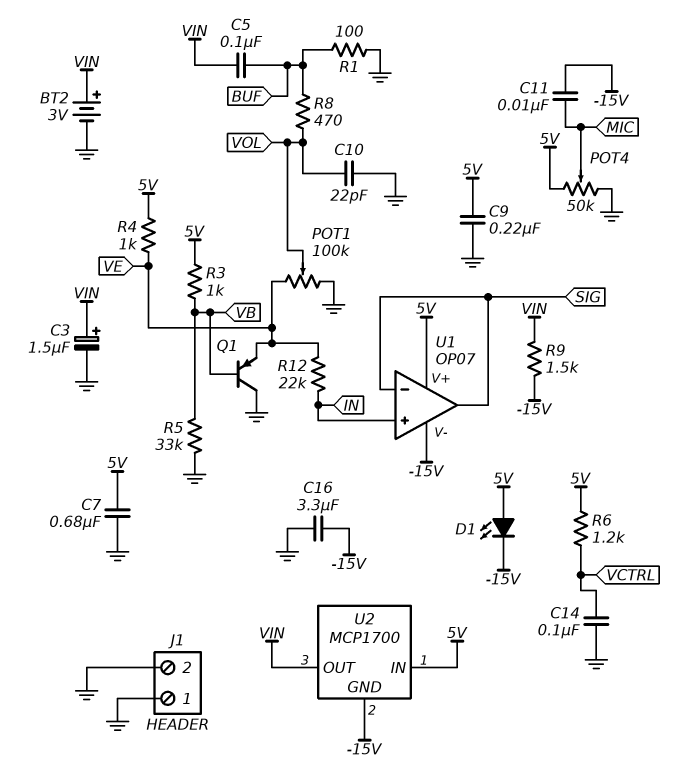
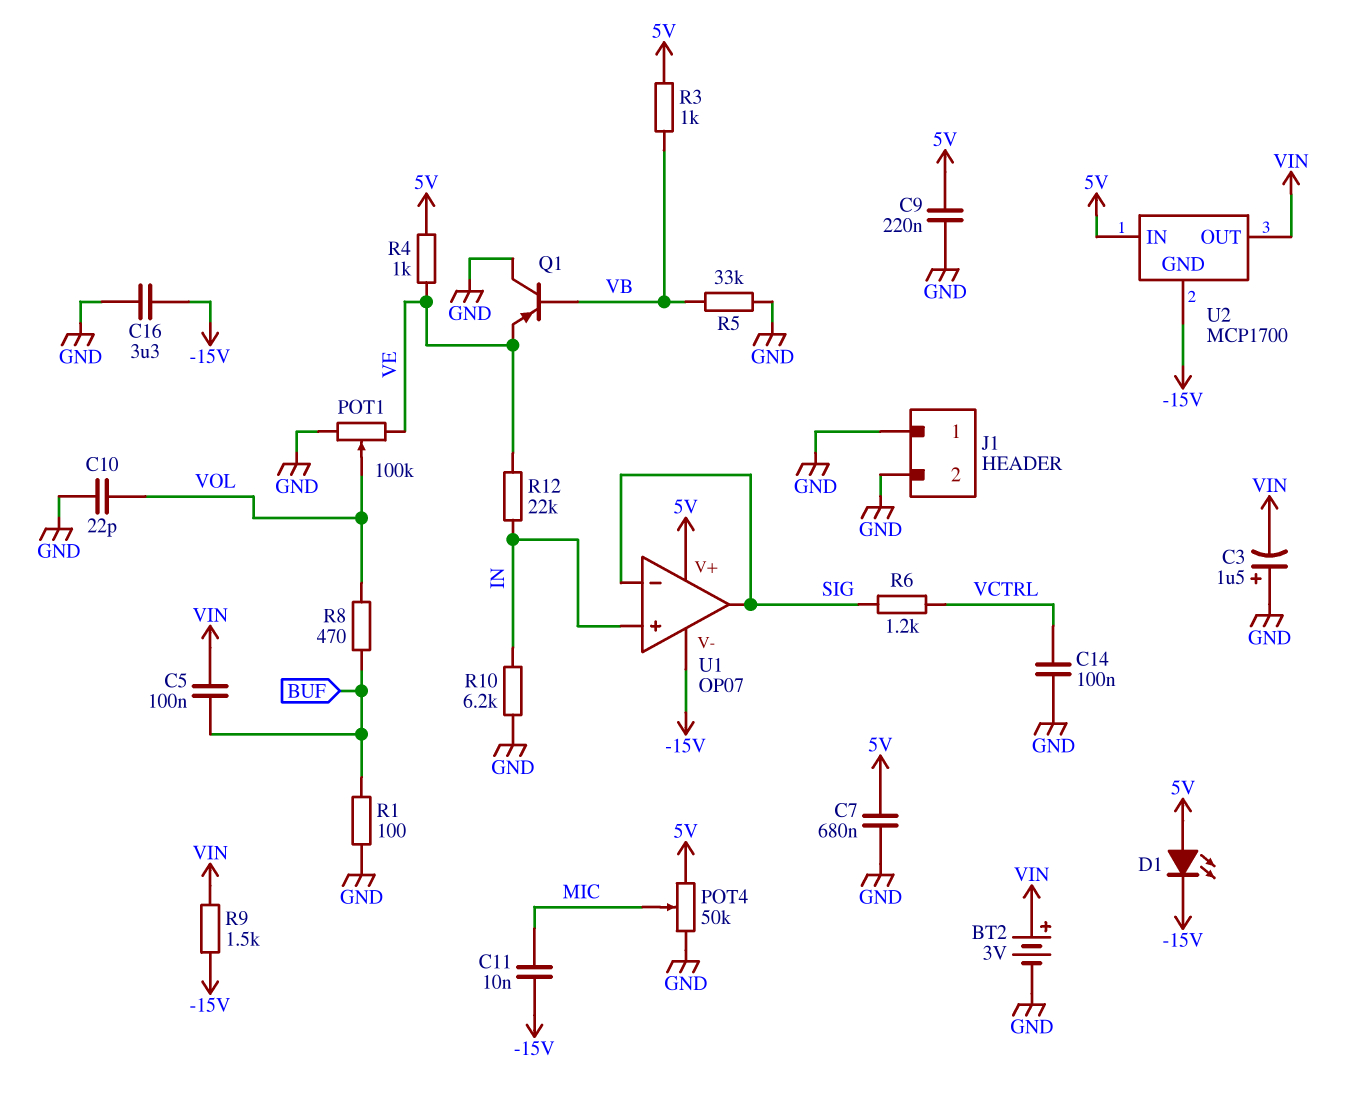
C3: 1.5uF (plus VIN, minus GND) -> 1.5uF (plus GND, minus VIN)
R6: 1.2k (5V, VCTRL) -> 1.2k (SIG, VCTRL)
R10: none -> 6.2k (GND, IN)

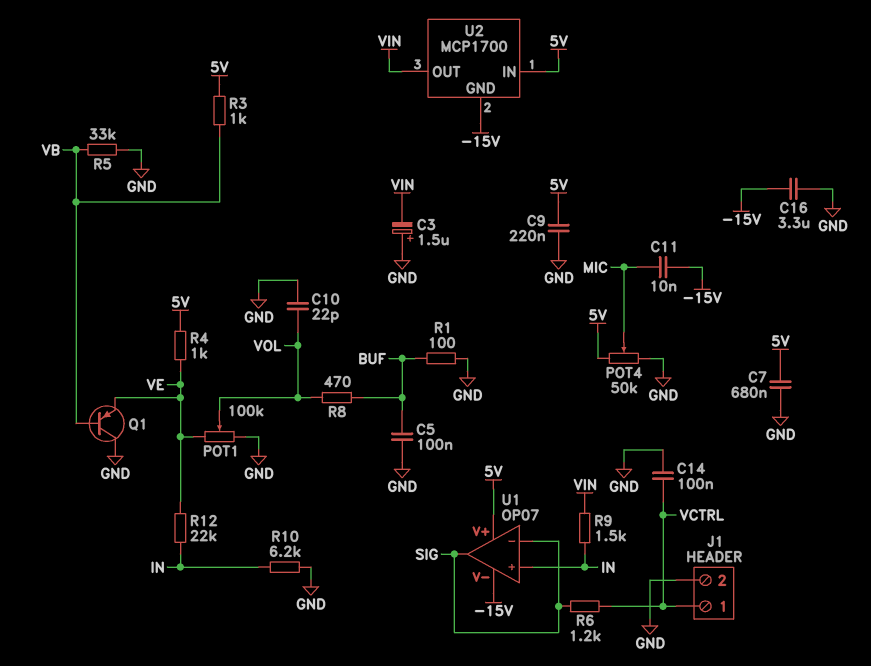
BT2: 3V (plus VIN, minus GND) -> none
C5: 100nF (BUF, VIN) -> 100nF (BUF, GND)
D1: LED (A 5V, K -15V) -> none
J1 pin 1: GND -> VCTRL
R9: 1.5k (-15V, VIN) -> 1.5k (IN, VIN)

